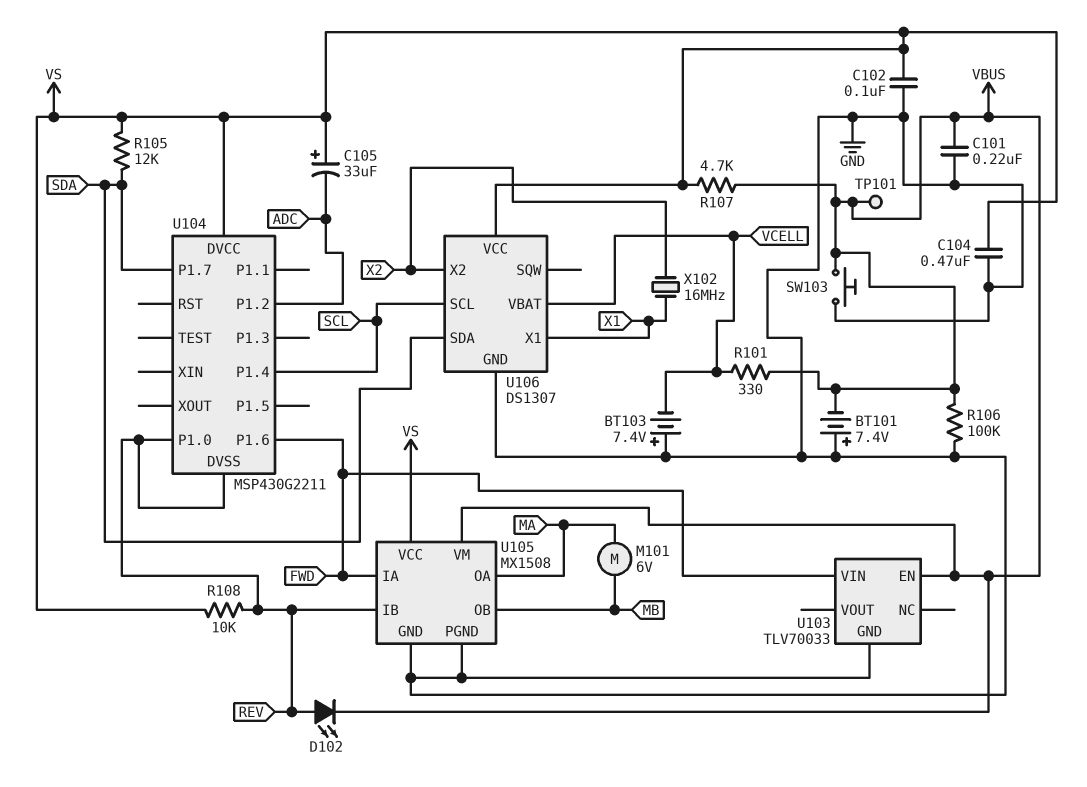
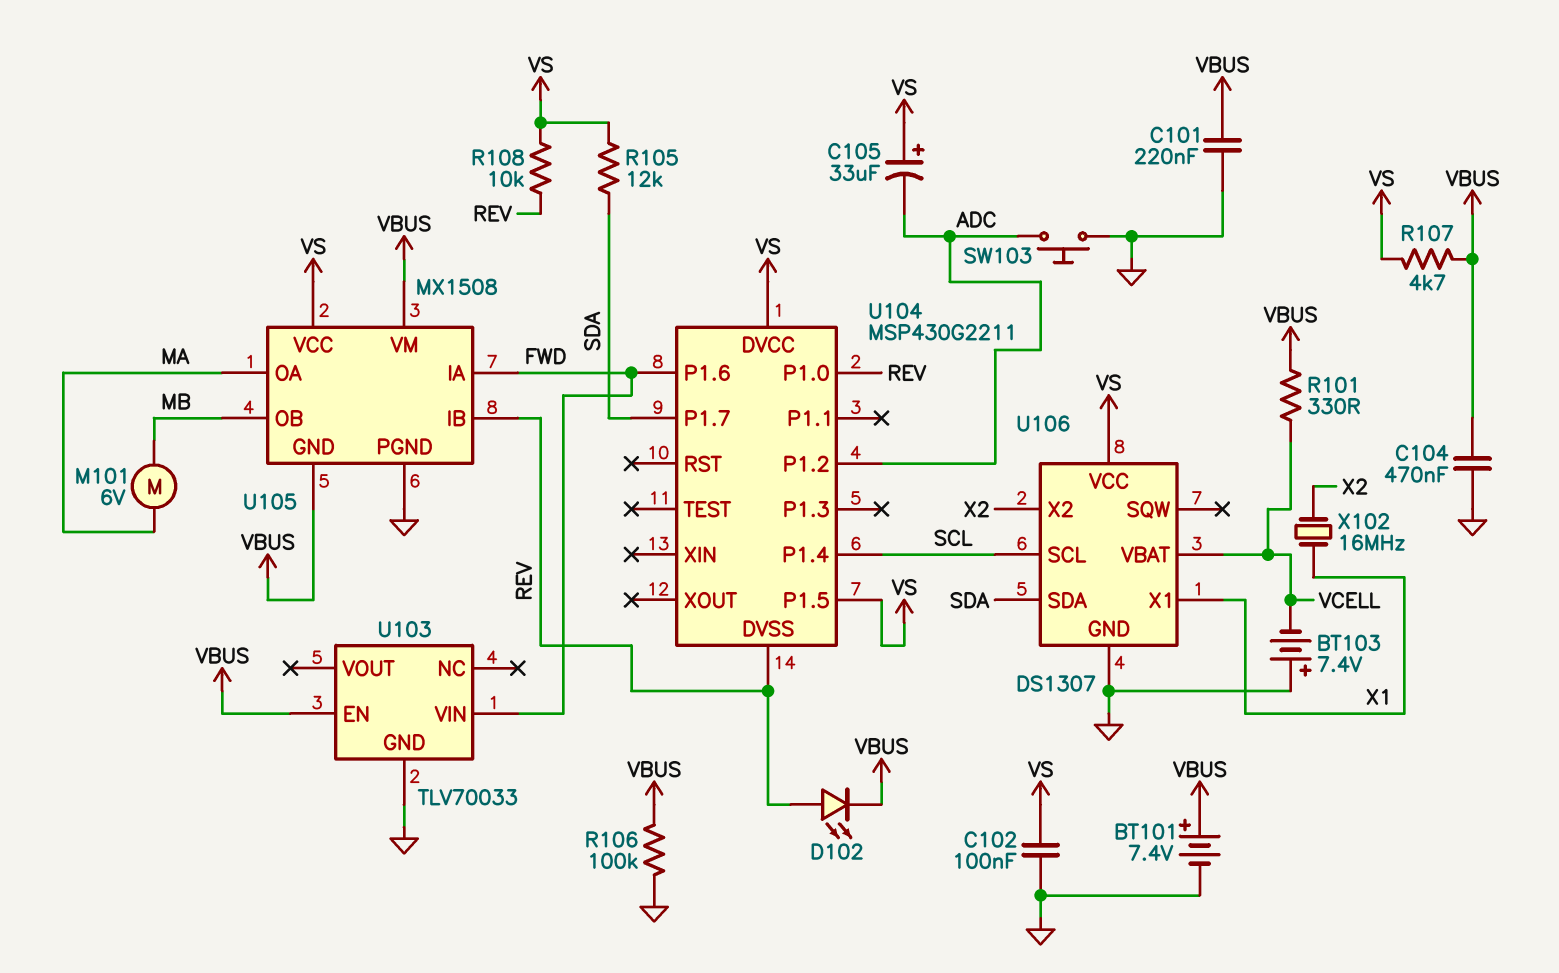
BT101: 7.4V (plus GND, minus VBUS) -> 7.4V (plus VBUS, minus GND)
C104: 470nF (GND, VS) -> 470nF (GND, VBUS)
SW103: button (GND, VBUS) -> button (ADC, GND)
TP101: test point (VBUS) -> none
U104 pin P1.5: none -> VS
U105 pin GND: GND -> VBUS

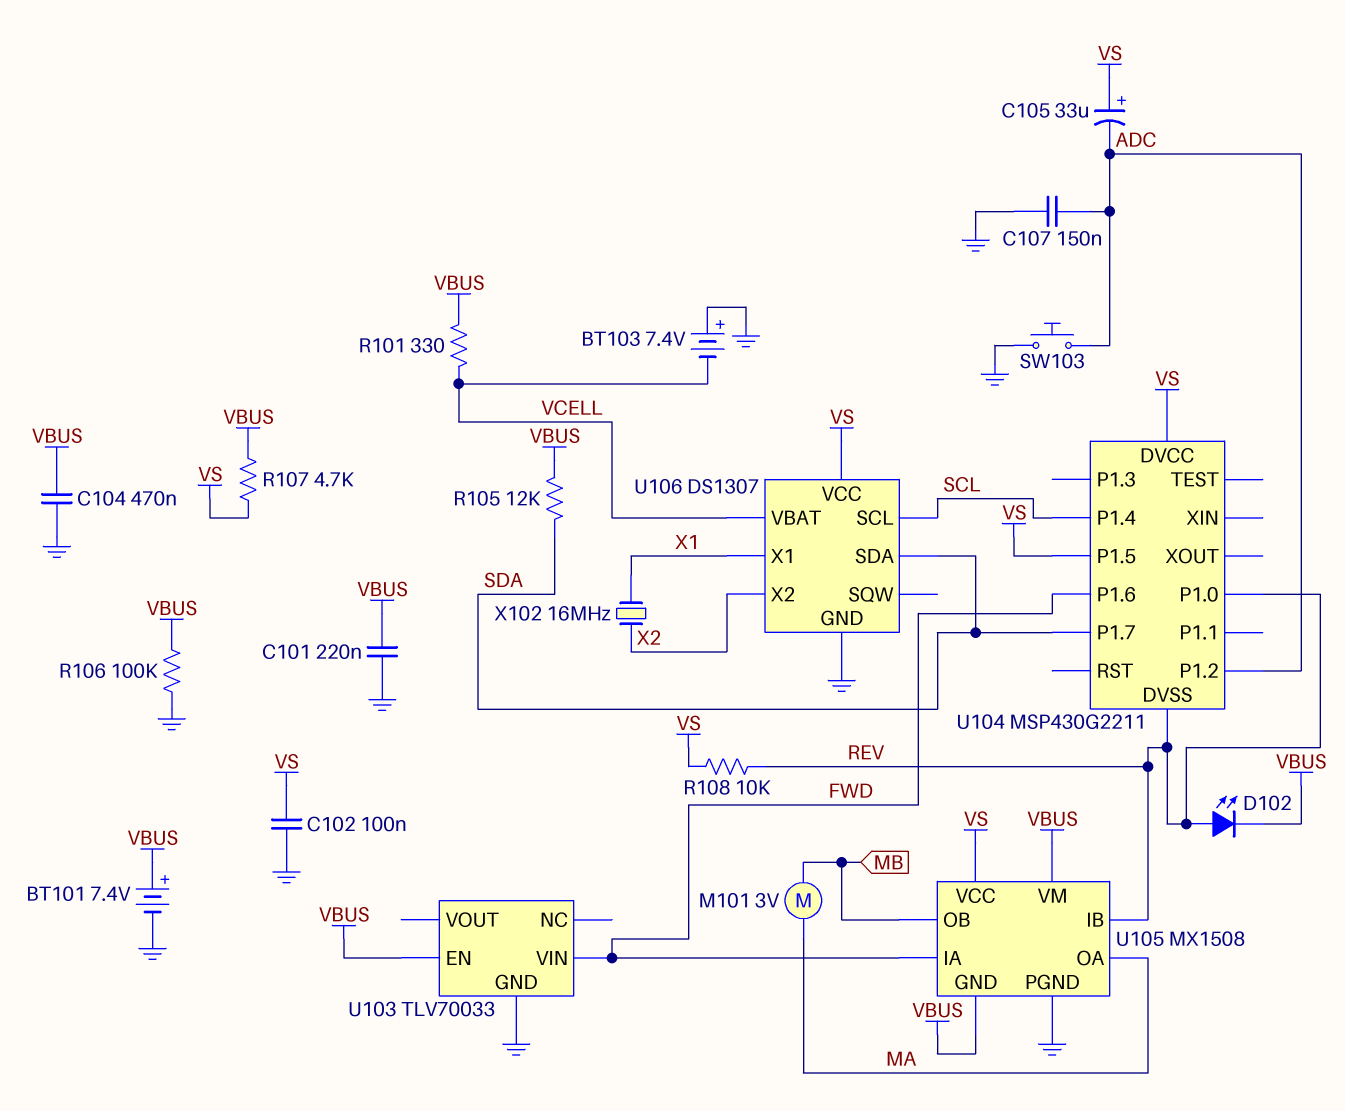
C107: none -> 150nF (ADC, GND)
M101: motor 6V (MA, MB) -> motor 3V (MA, MB)
R105: 12k (SDA, VS) -> 12k (SDA, VBUS)

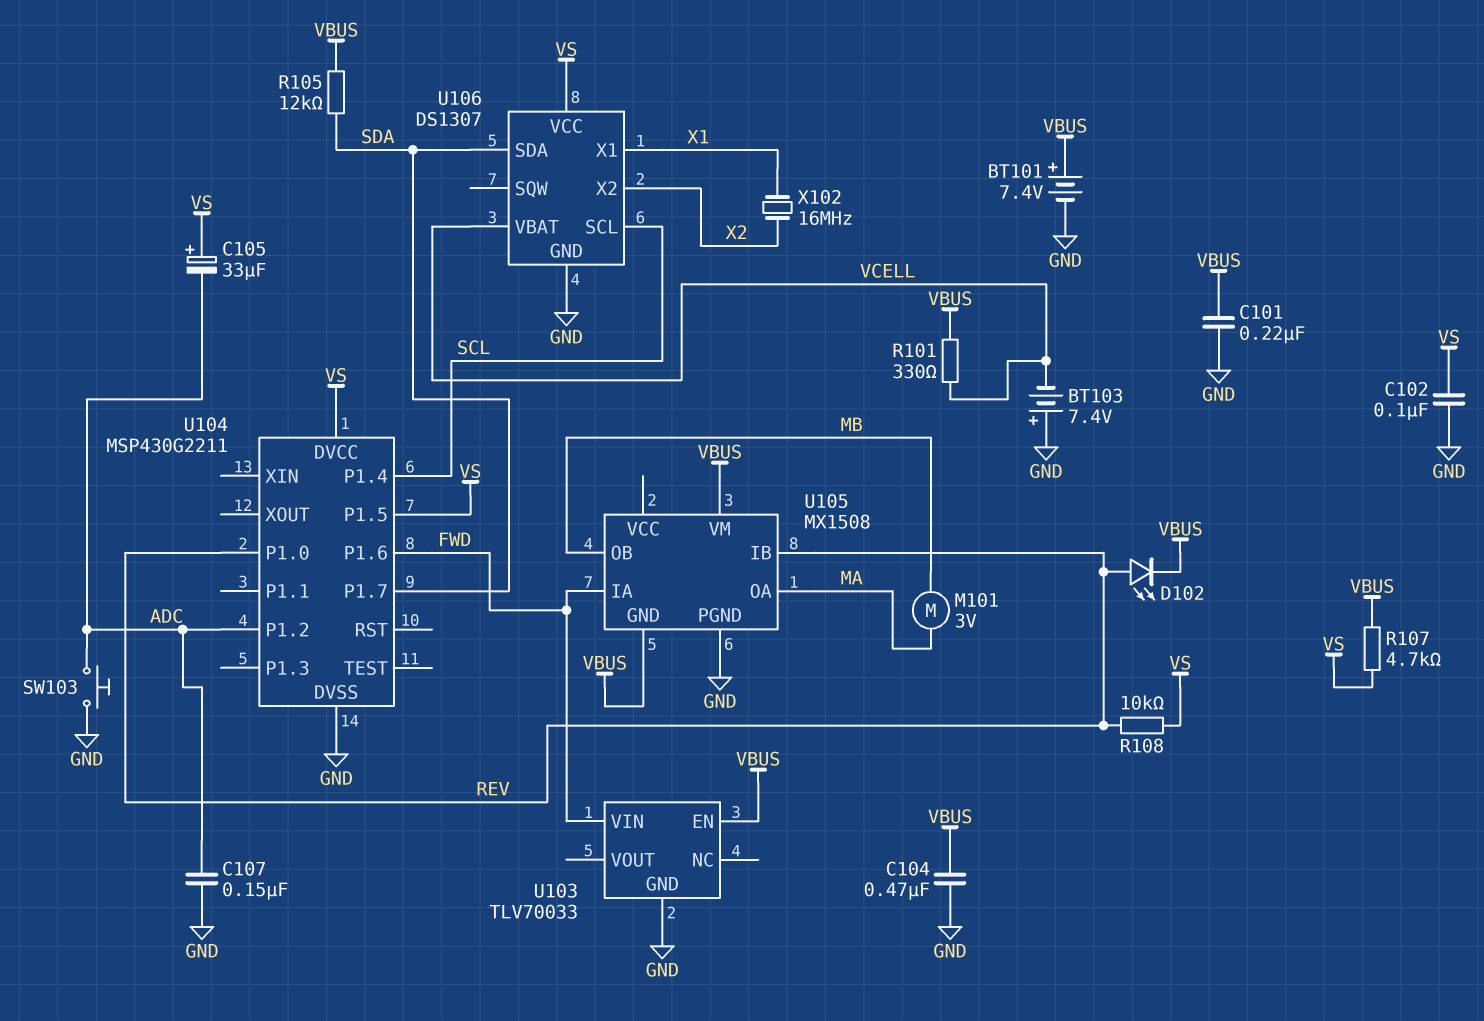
R106: 100k (GND, VBUS) -> none
U104 pin DVSS: REV -> GND
U105 pin VCC: VS -> none

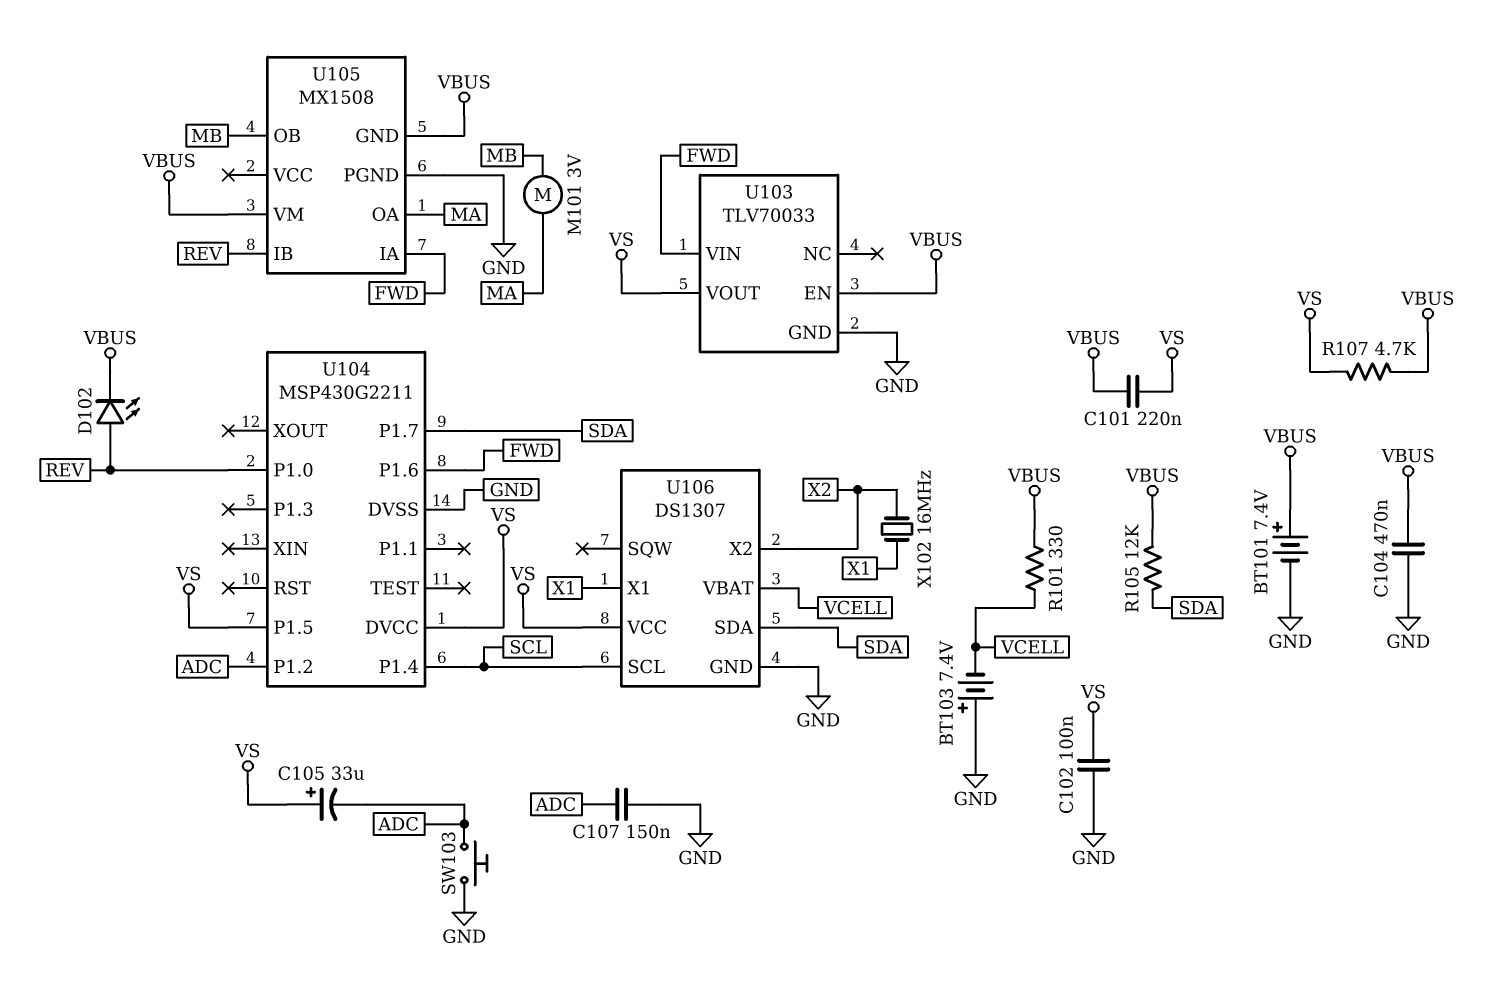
C101: 220nF (GND, VBUS) -> 220nF (VBUS, VS)
R108: 10k (REV, VS) -> none
U103 pin VOUT: none -> VS

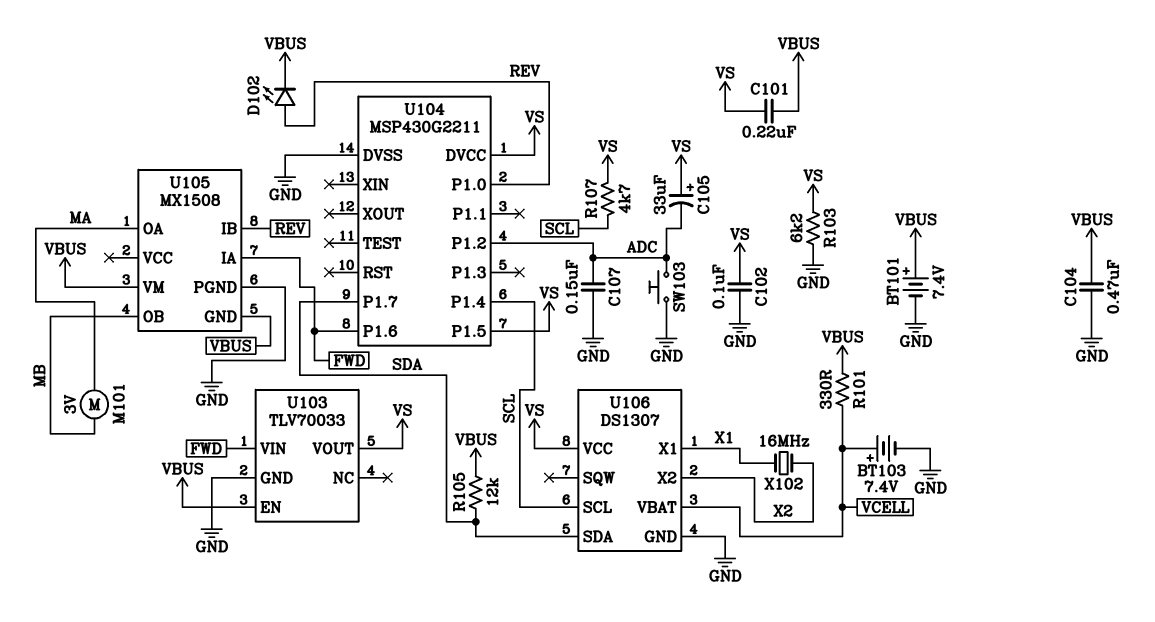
BT103: 7.4V (plus GND, minus VCELL) -> 7.4V (plus VCELL, minus GND)
R103: none -> 6.2k (GND, VS)
R107: 4.7k (VBUS, VS) -> 4.7k (SCL, VS)

